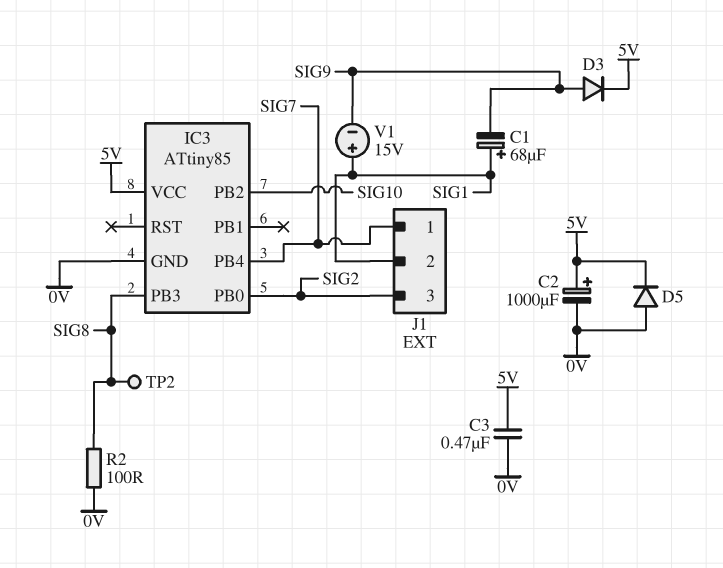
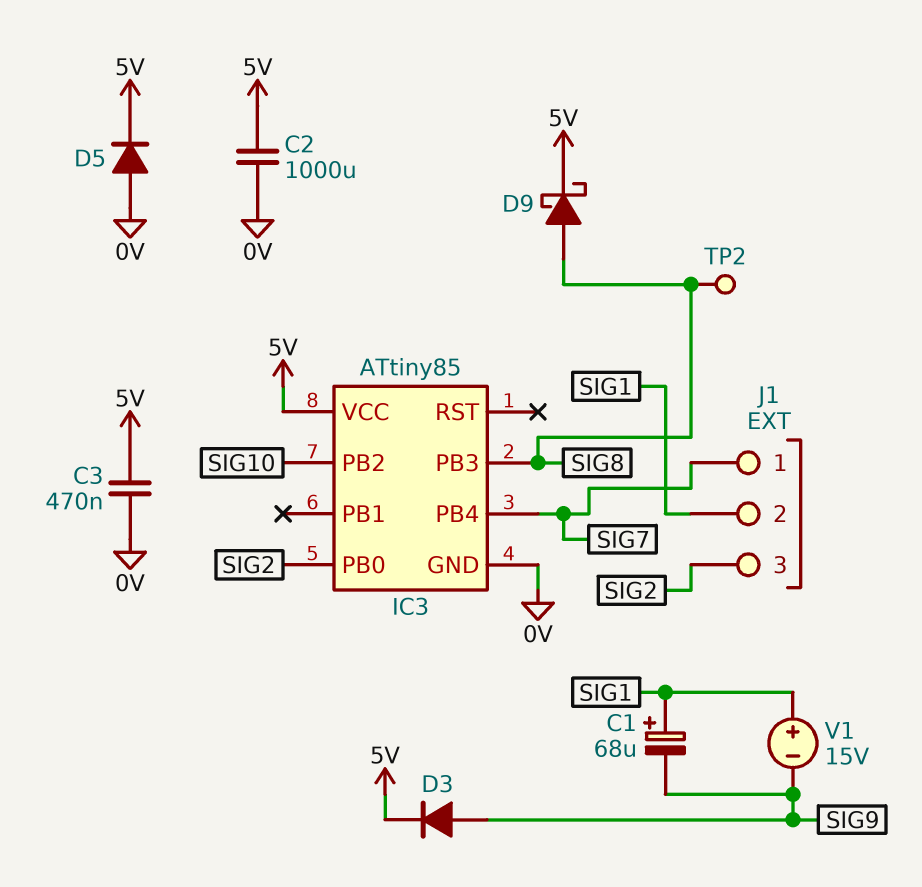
C2: 1000uF (plus 5V, minus 0V) -> 1000uF (0V, 5V)
D9: none -> schottky (A SIG8, K 5V)
R2: 100 (0V, SIG8) -> none

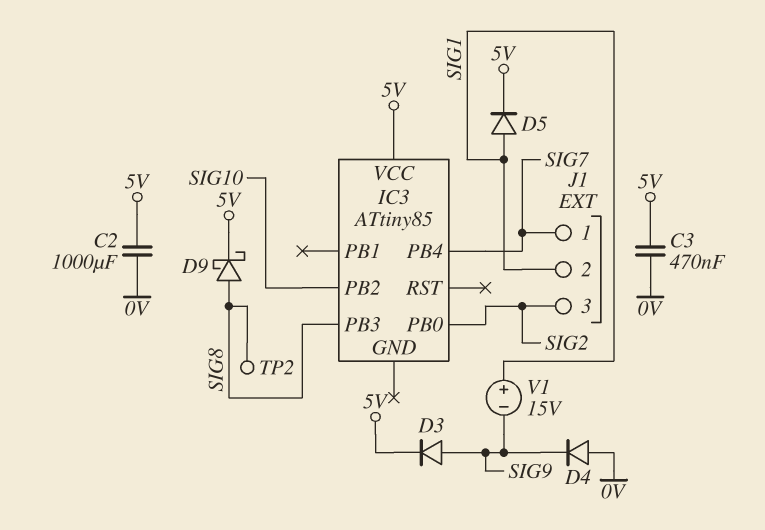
C1: 68uF (plus SIG1, minus SIG9) -> none
D4: none -> diode (A 0V, K SIG9)
D5: diode (A 0V, K 5V) -> diode (A SIG1, K 5V)
IC3 pin GND: 0V -> none

